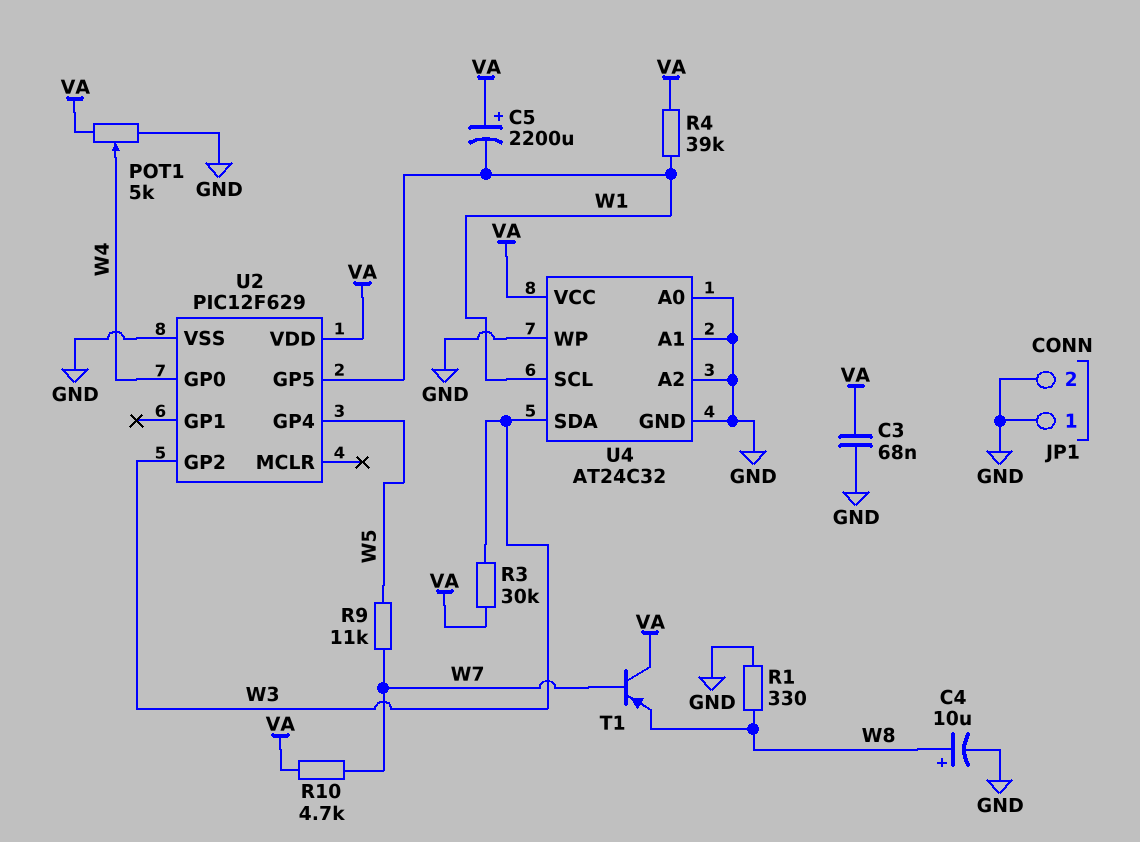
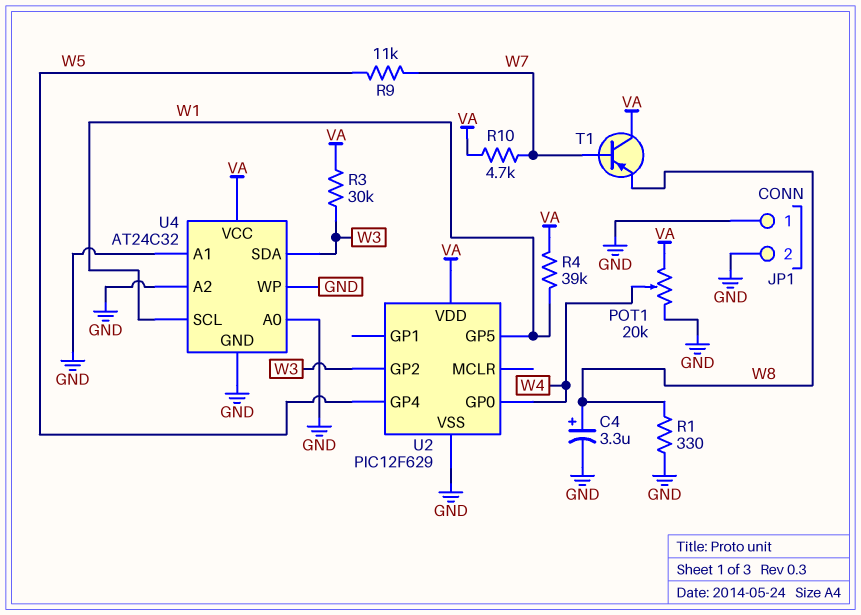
C3: 68nF (GND, VA) -> none
C4: 10uF (plus W8, minus GND) -> 3.3uF (plus W8, minus GND)
C5: 2200uF (plus VA, minus W1) -> none
POT1: 5k (GND, VA, wiper W4) -> 20k (GND, VA, wiper W4)

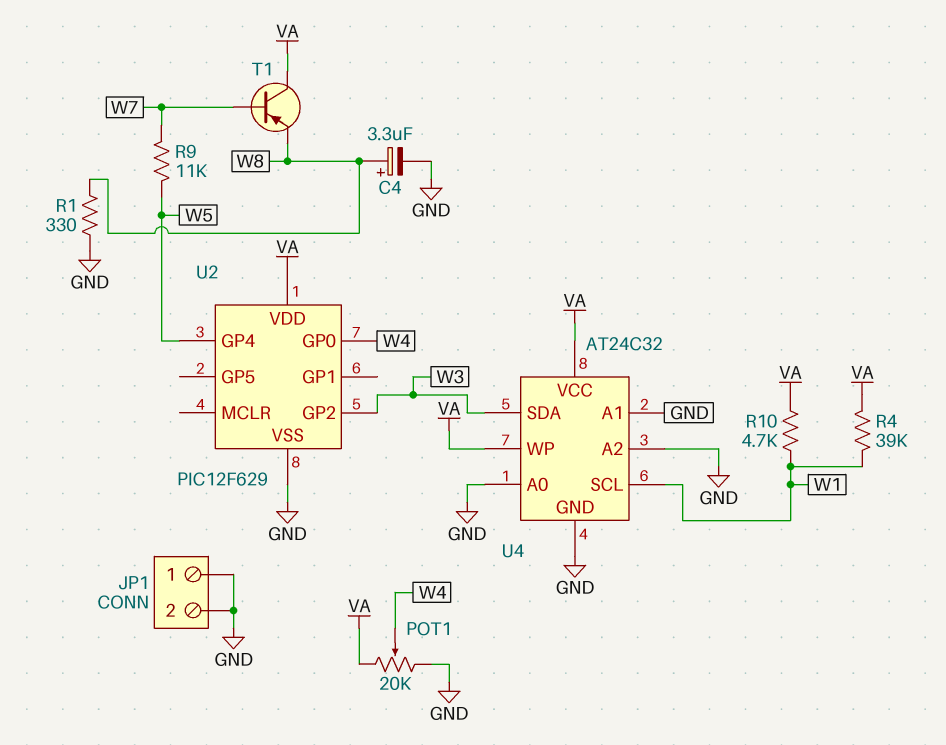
R3: 30k (VA, W3) -> none
R10: 4.7k (VA, W7) -> 4.7k (VA, W1)
U2 pin GP5: W1 -> none
U4 pin WP: GND -> VA

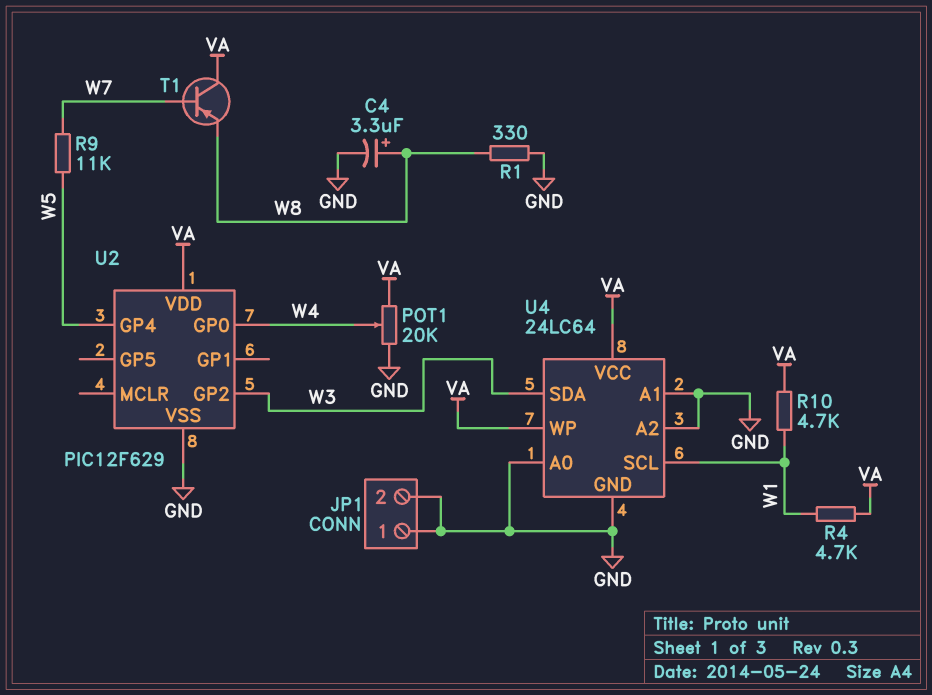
R4: 39k (VA, W1) -> 4.7k (VA, W1)
U4: AT24C32 -> 24LC64

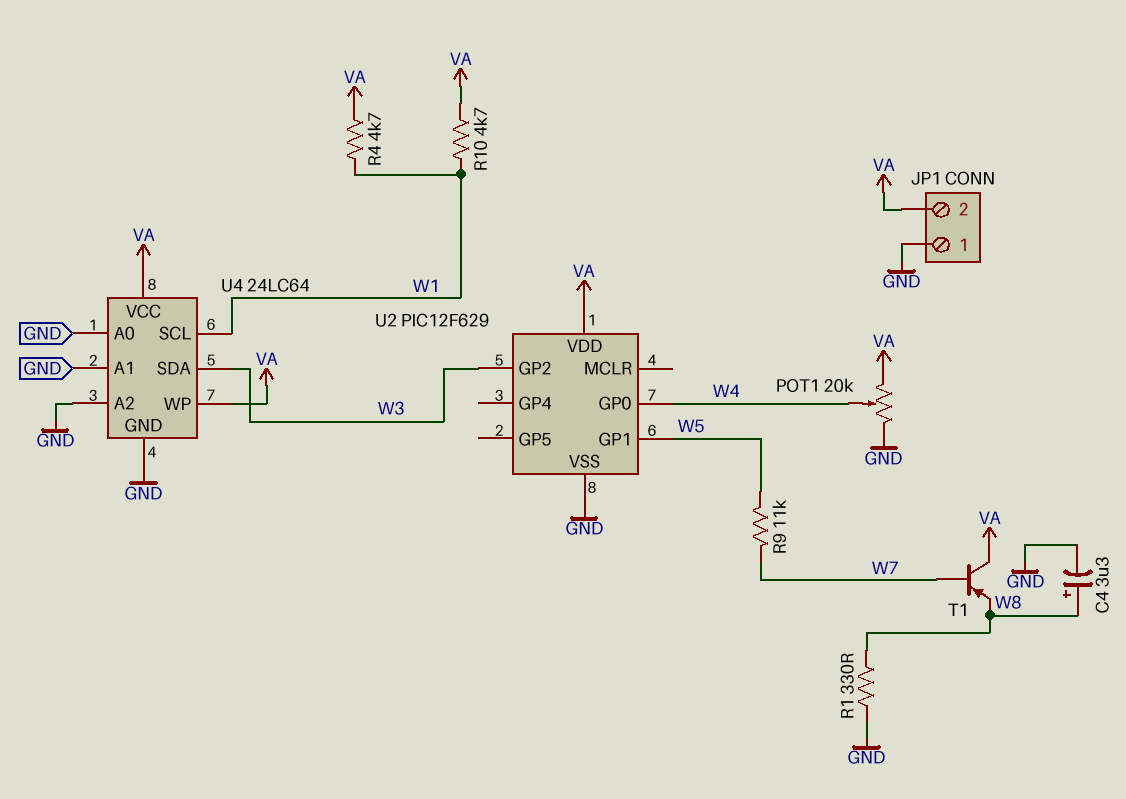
JP1 pin 2: GND -> VA
U2 pin GP1: none -> W5
U2 pin GP4: W5 -> none

